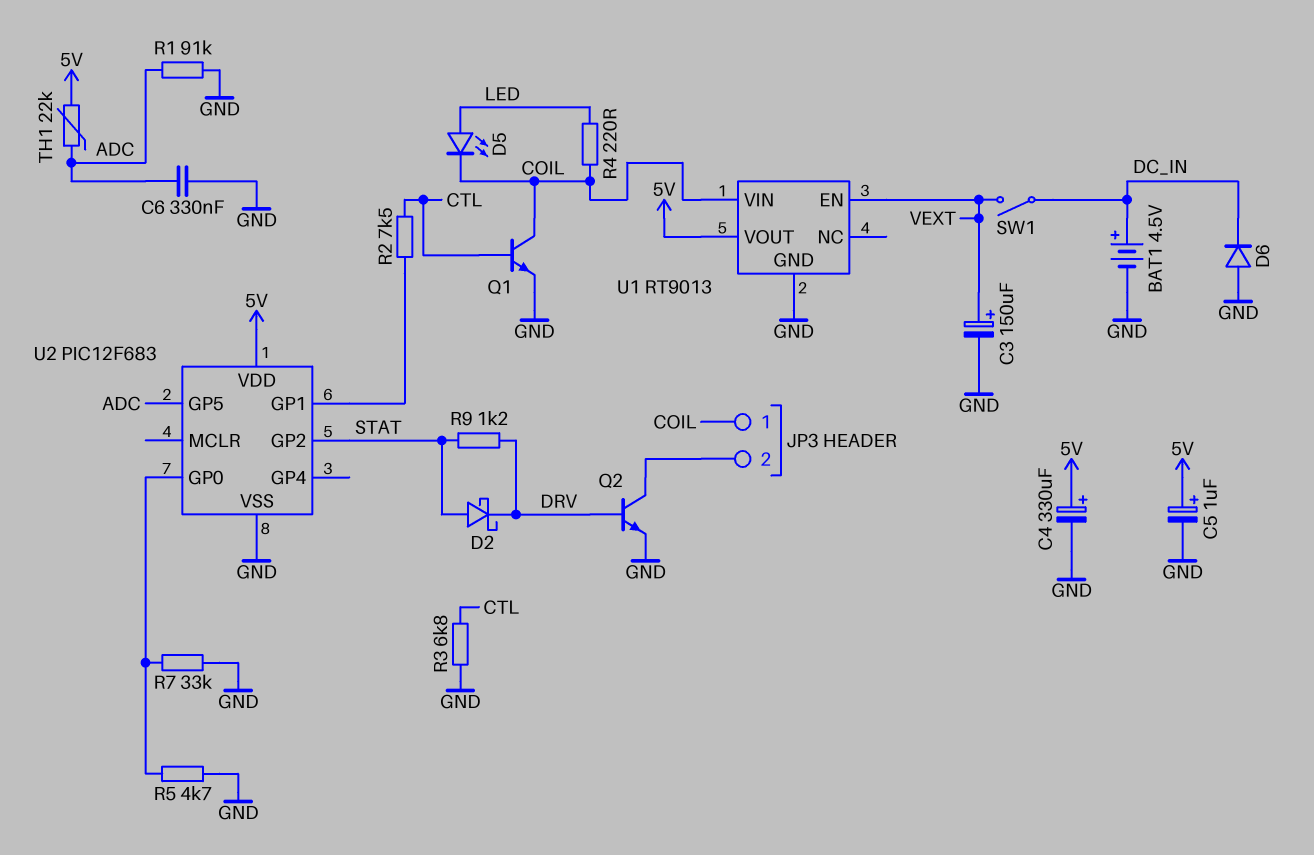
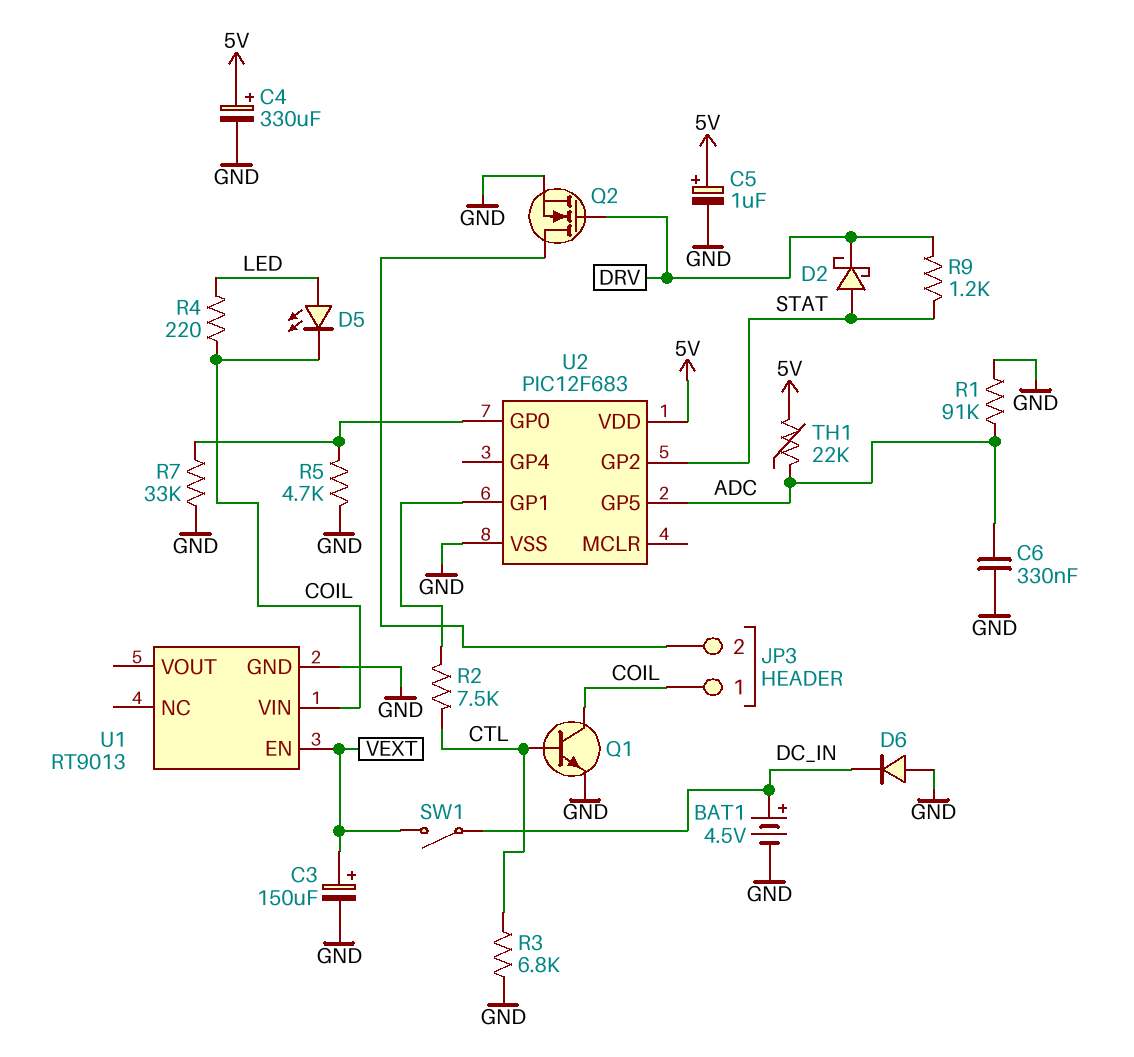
Q2: NPN (B DRV, C JP3/2, E GND) -> NMOS (G DRV, D JP3/2, S GND)
U1 pin VOUT: 5V -> none

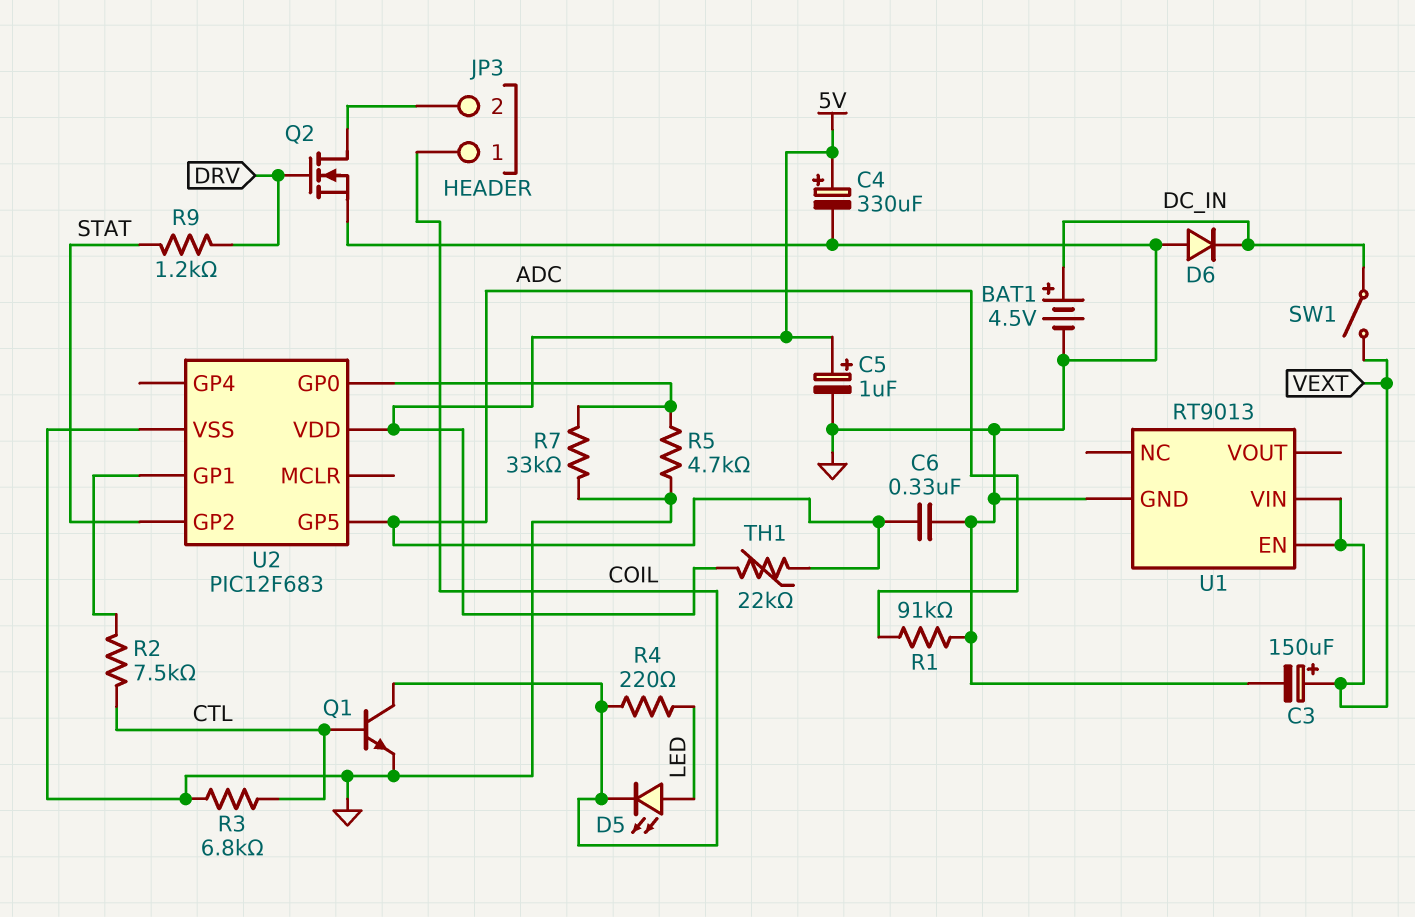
D2: schottky (A STAT, K DRV) -> none
U1 pin VIN: COIL -> VEXT

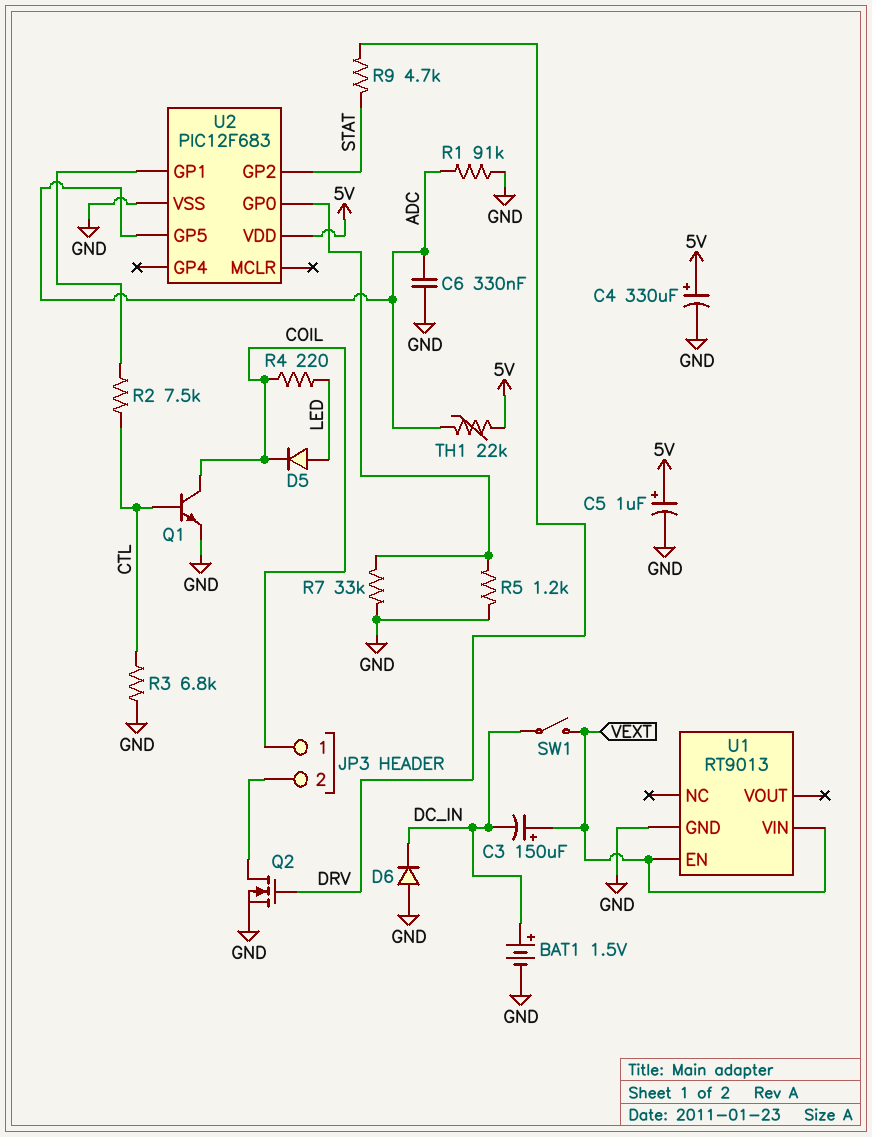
BAT1: 4.5V (plus DC_IN, minus GND) -> 1.5V (plus DC_IN, minus GND)
C3: 150uF (plus VEXT, minus GND) -> 150uF (plus VEXT, minus DC_IN)
D5: LED (A LED, K COIL) -> diode (A LED, K COIL)
R5: 4.7k (GND, U2/GP0) -> 1.2k (GND, U2/GP0)
R9: 1.2k (DRV, STAT) -> 4.7k (DRV, STAT)

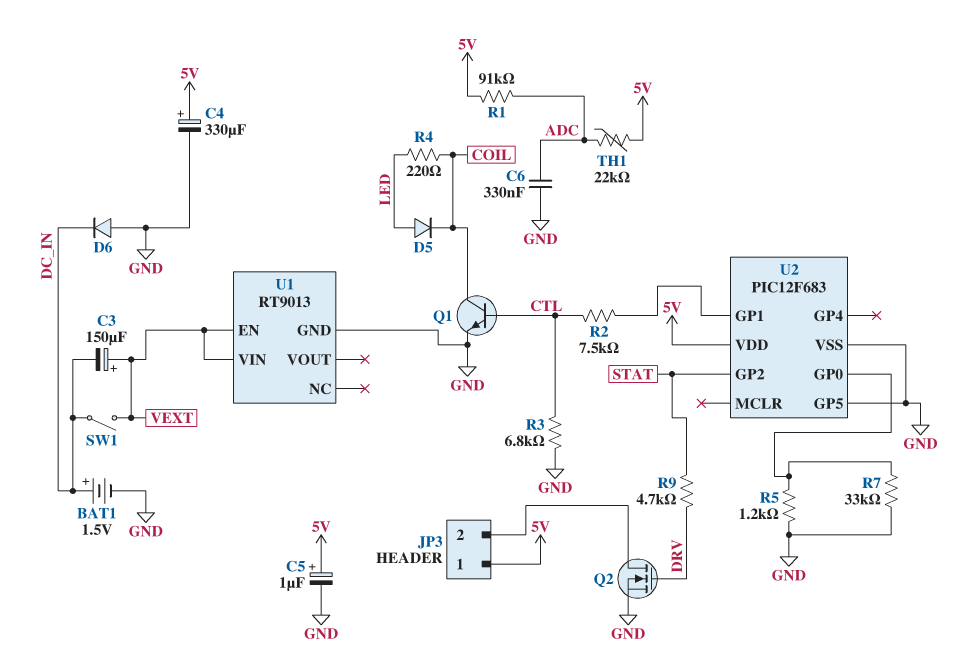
JP3 pin 1: COIL -> 5V
R1: 91k (ADC, GND) -> 91k (5V, ADC)
U2 pin GP5: ADC -> GND

